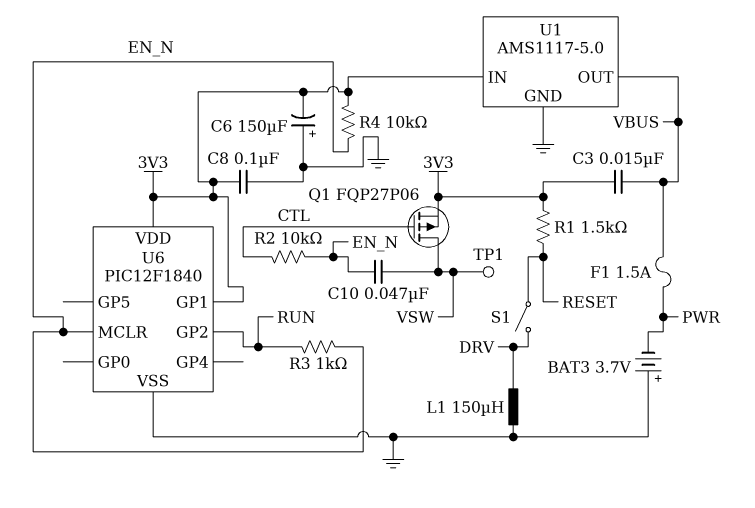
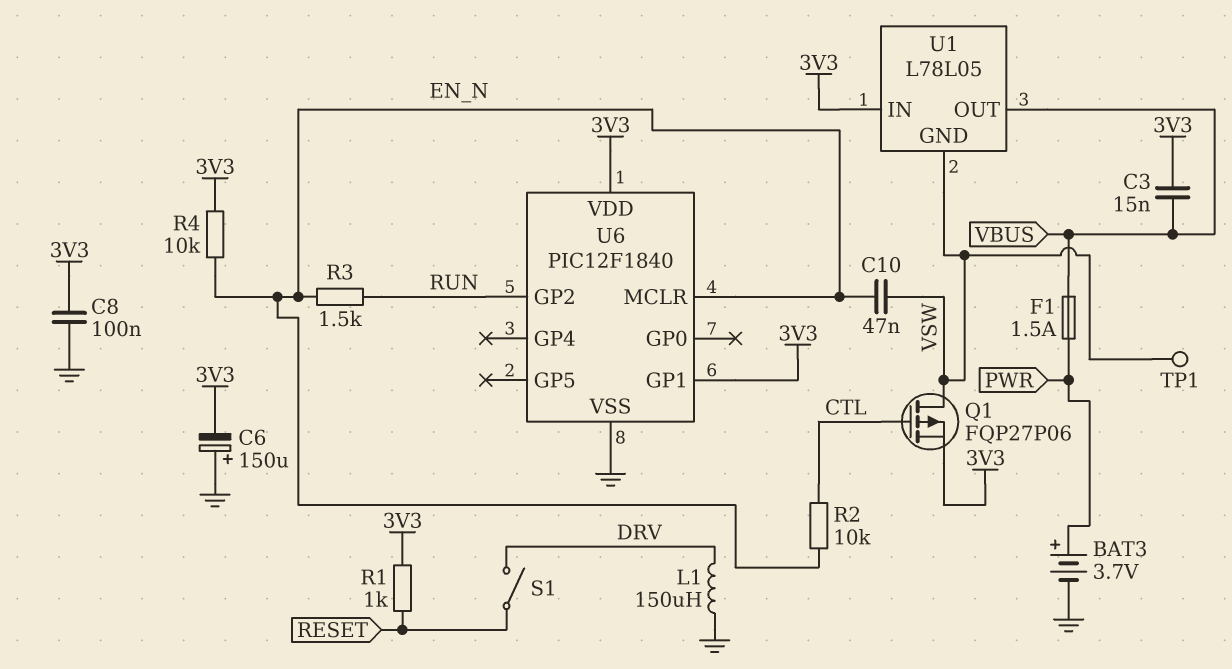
BAT3: 3.7V (plus GND, minus PWR) -> 3.7V (plus PWR, minus GND)
R1: 1.5k (3V3, RESET) -> 1k (3V3, RESET)
R3: 1k (EN_N, RUN) -> 1.5k (EN_N, RUN)
U1: AMS1117-5.0 -> L78L05
U1 pin GND: GND -> VSW

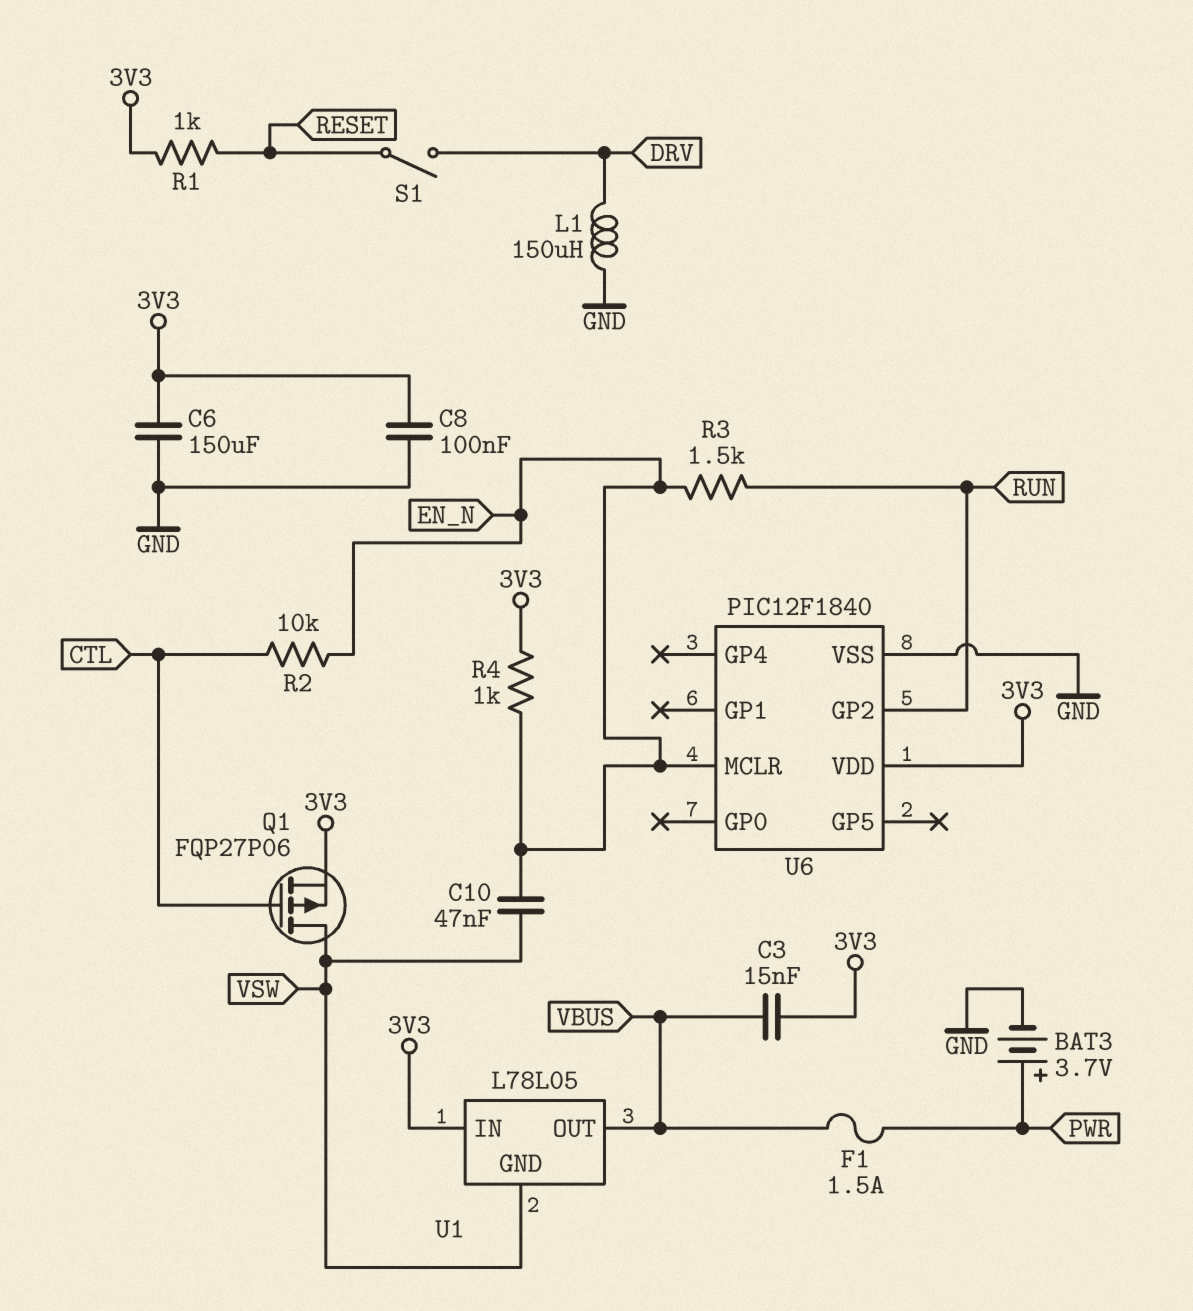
C6: 150uF (plus GND, minus 3V3) -> 150uF (3V3, GND)
R4: 10k (3V3, EN_N) -> 1k (3V3, EN_N)
TP1: test point (VSW) -> none
U6 pin GP1: 3V3 -> none

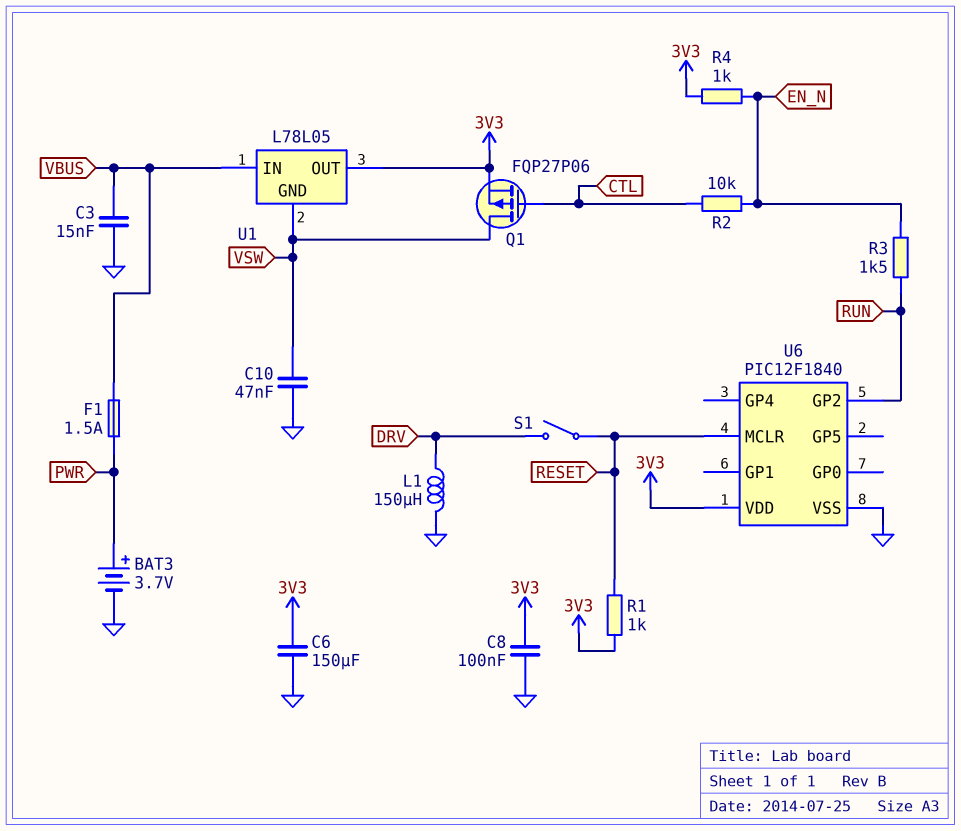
C3: 15nF (3V3, VBUS) -> 15nF (GND, VBUS)
C10: 47nF (EN_N, VSW) -> 47nF (GND, VSW)
U1 pin IN: 3V3 -> VBUS
U1 pin OUT: VBUS -> 3V3
U6 pin MCLR: EN_N -> RESET

